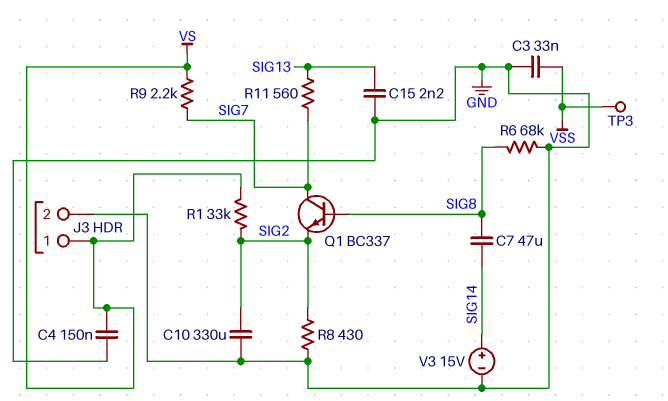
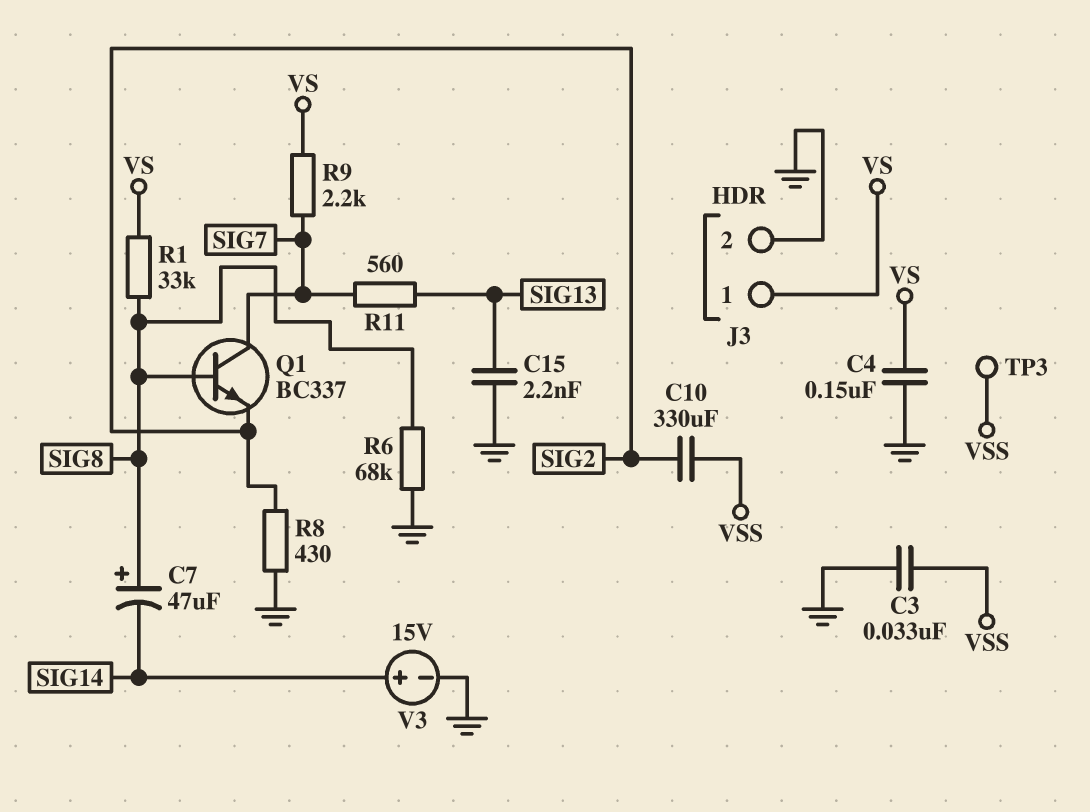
C7: 47uF (SIG8, SIG14) -> 47uF (plus SIG8, minus SIG14)
C10: 330uF (GND, SIG2) -> 330uF (SIG2, VSS)
R1: 33k (SIG2, VS) -> 33k (SIG8, VS)

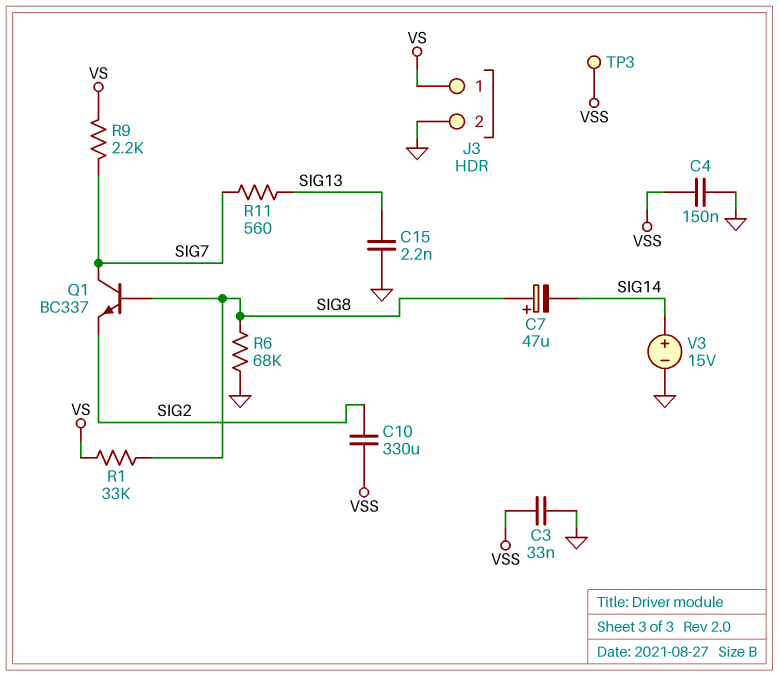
C4: 150nF (GND, VS) -> 150nF (GND, VSS)
R8: 430 (GND, SIG2) -> none

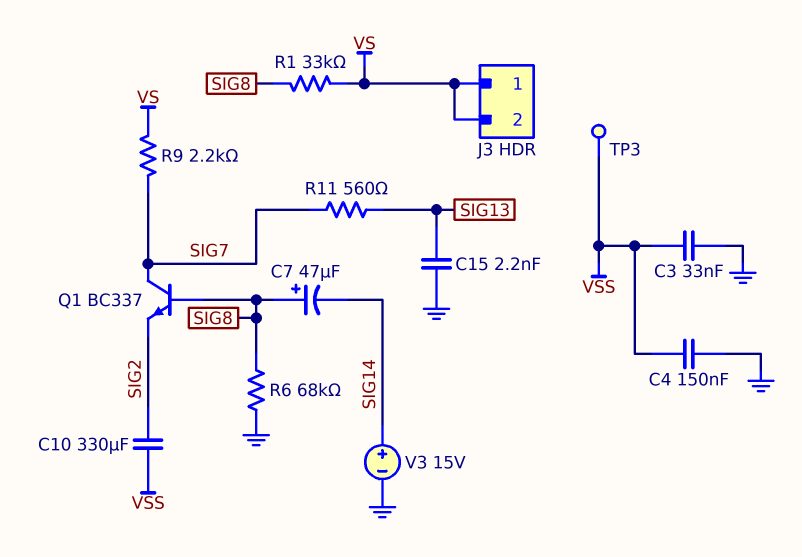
J3 pin 2: GND -> VS

